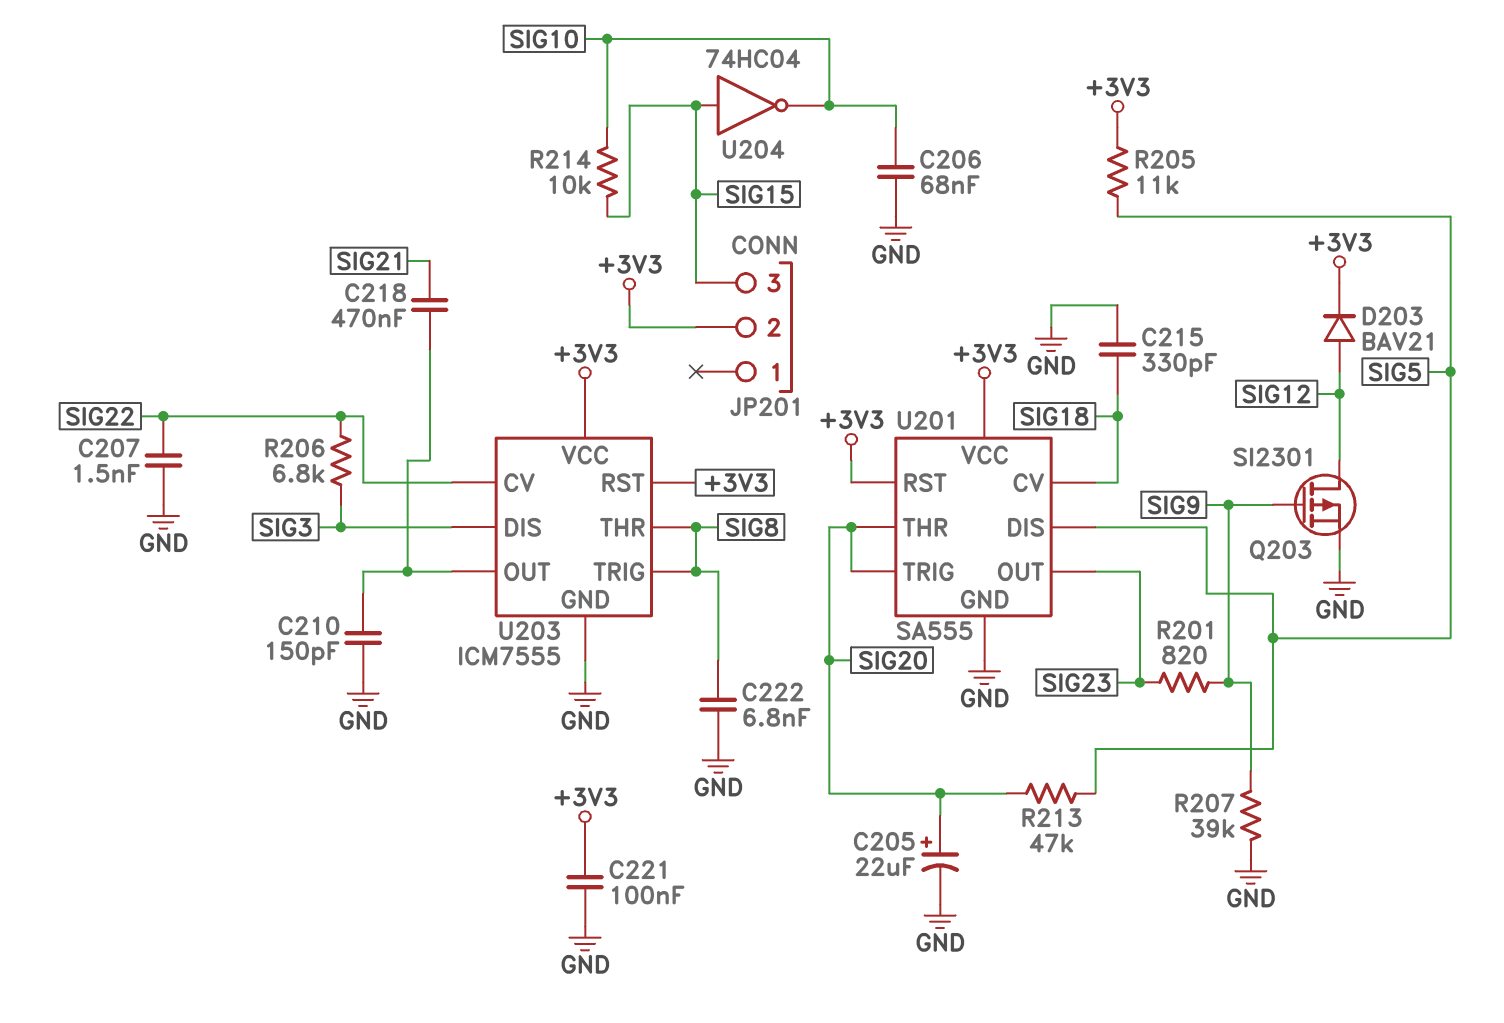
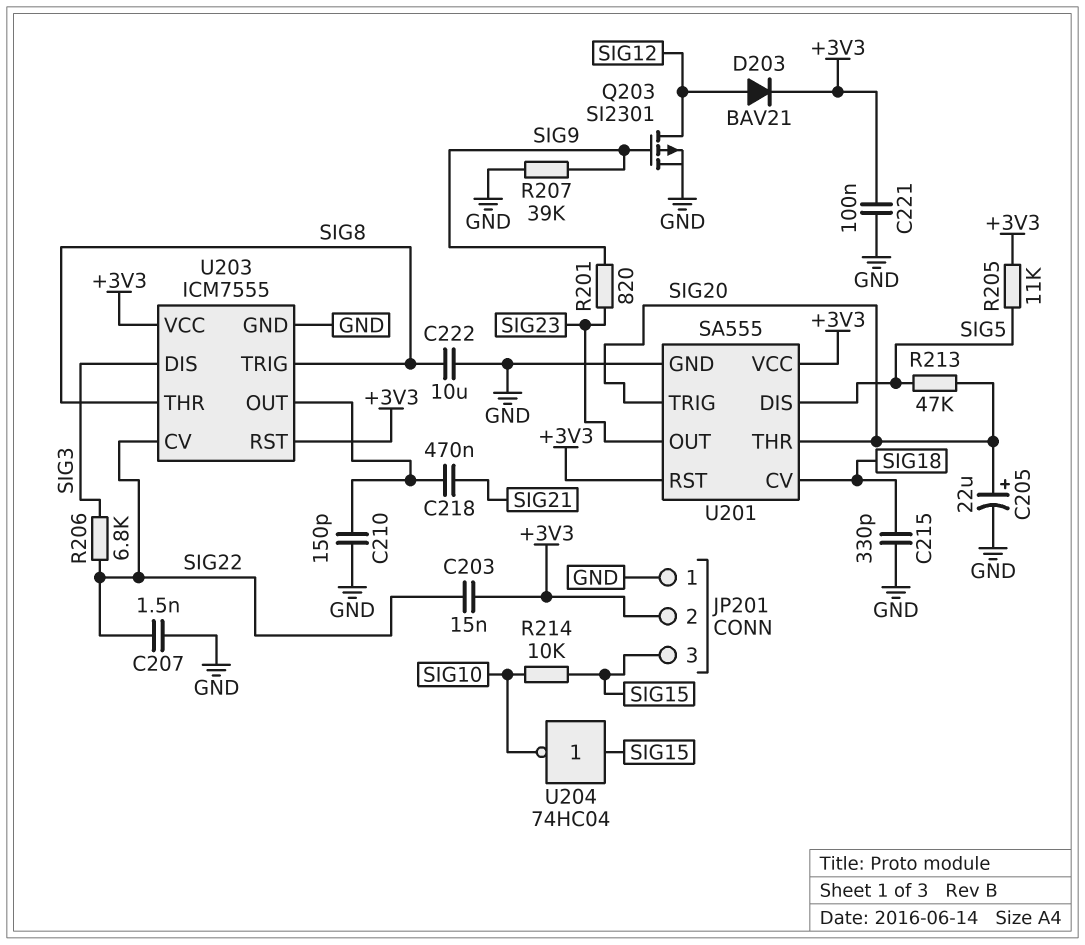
C203: none -> 15nF (+3V3, SIG22)
C206: 68nF (GND, SIG10) -> none
C222: 6.8nF (GND, SIG8) -> 10uF (GND, SIG8)
JP201 pin 1: none -> GND

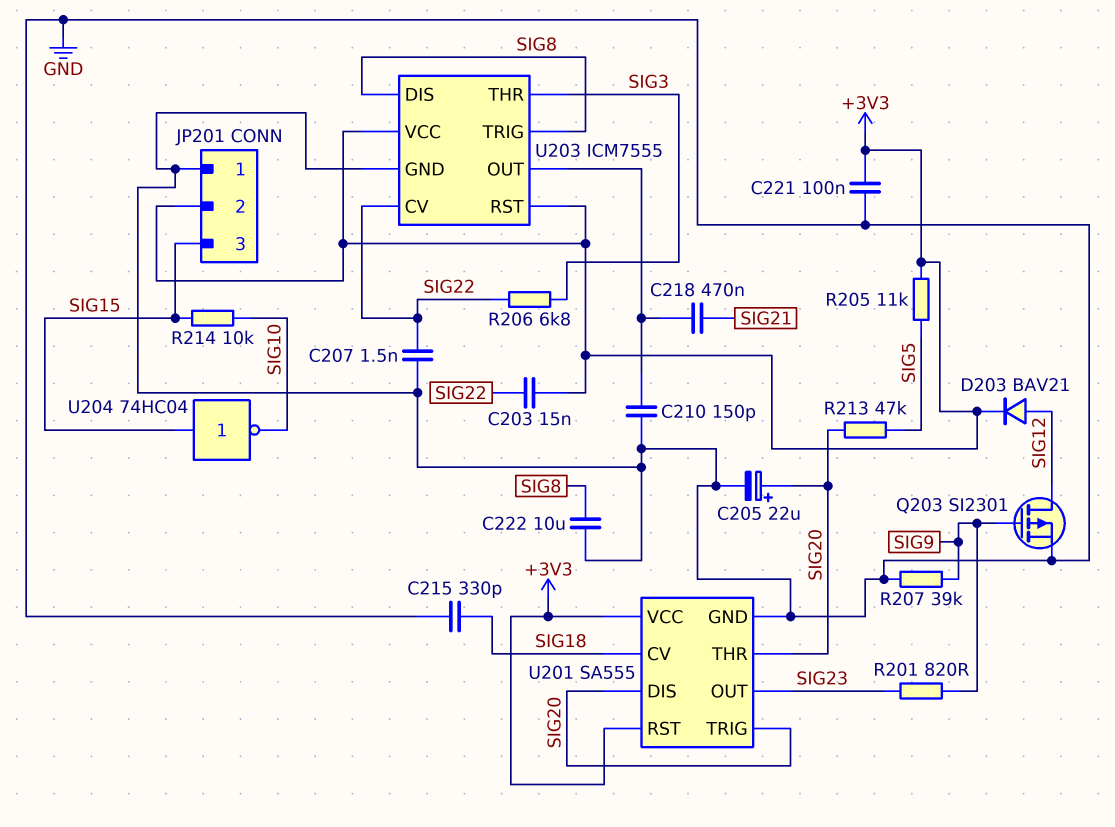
U201 pin DIS: SIG5 -> SIG20
U203 pin DIS: SIG3 -> SIG8
U203 pin THR: SIG8 -> SIG3

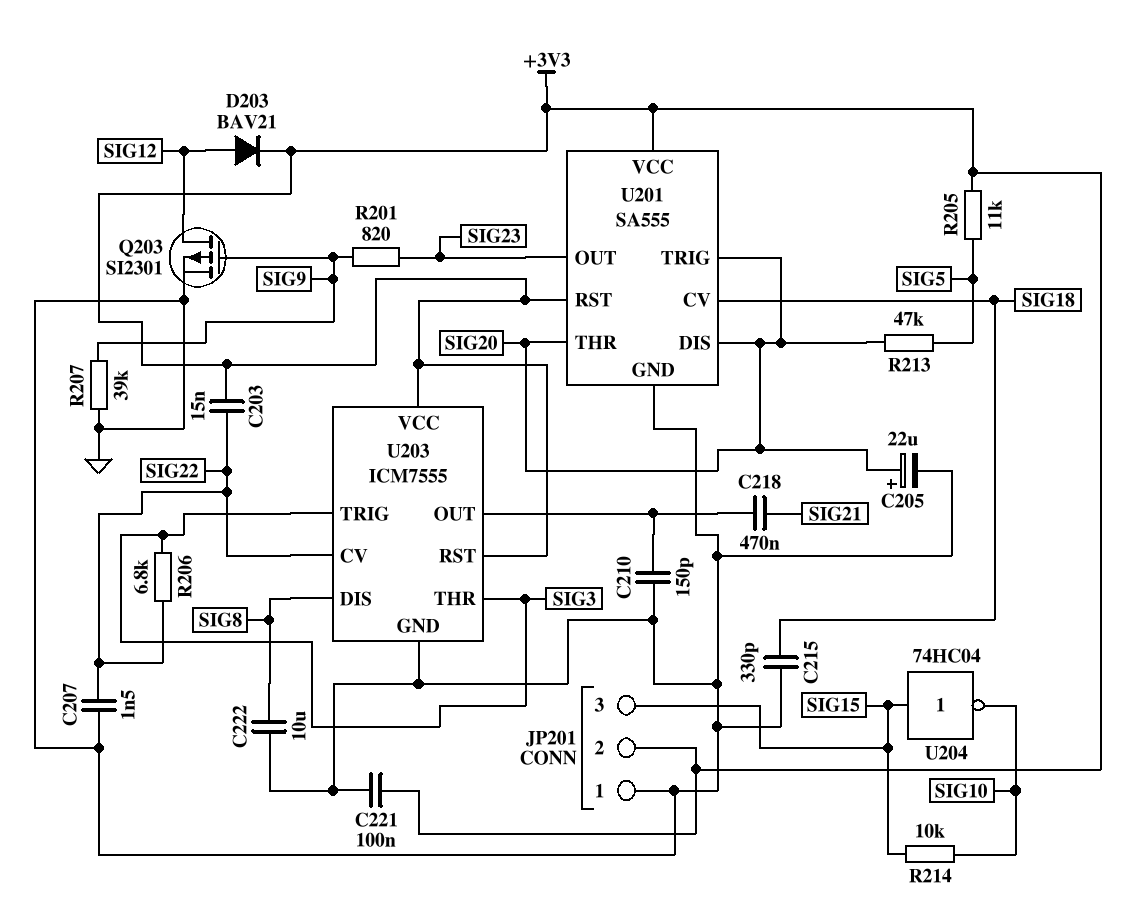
U203 pin TRIG: SIG8 -> SIG3

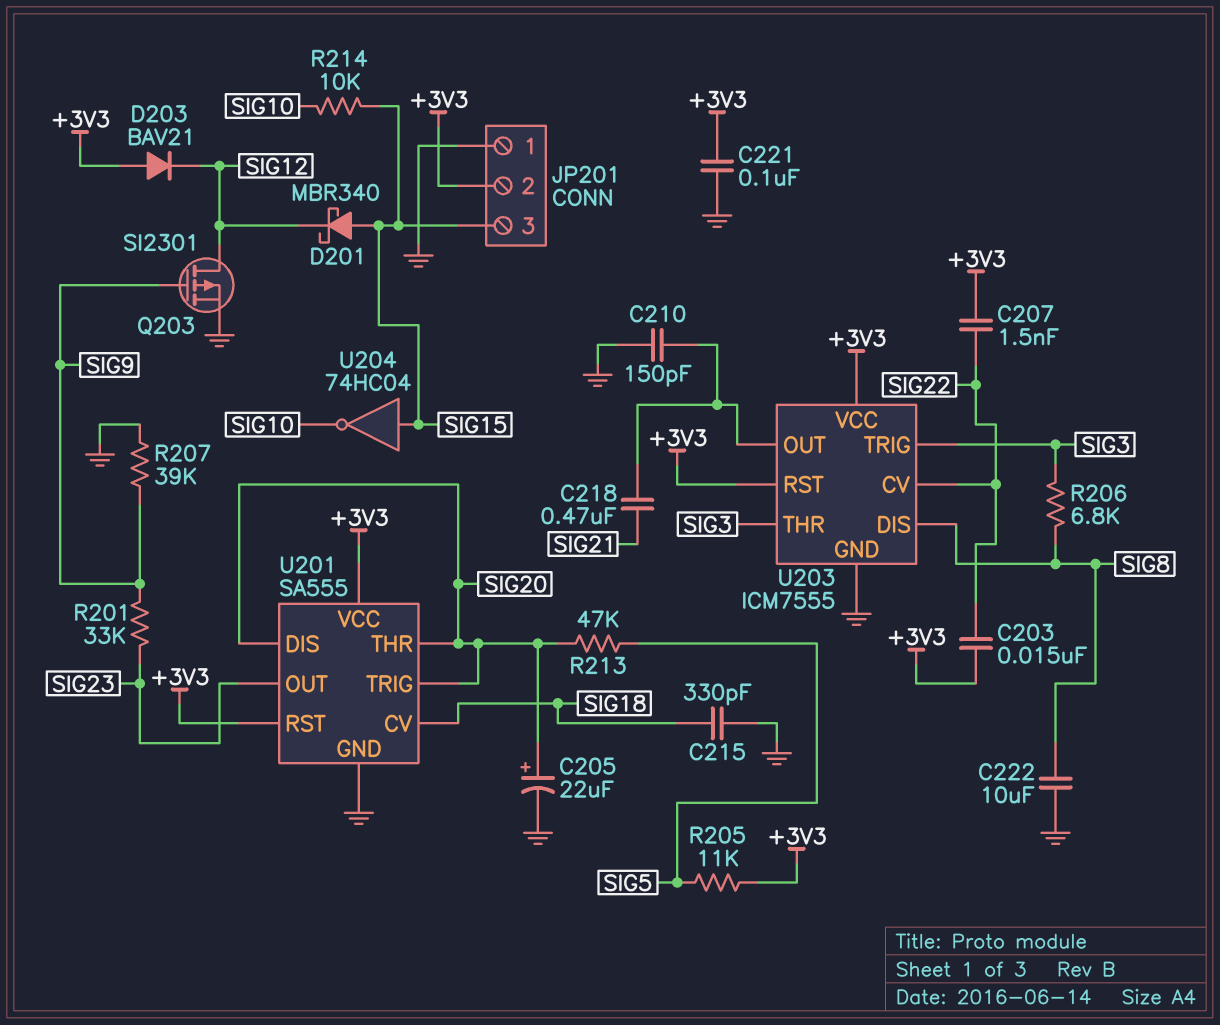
C207: 1.5nF (GND, SIG22) -> 1.5nF (+3V3, SIG22)
D201: none -> schottky MBR340 (A SIG15, K SIG12)
D203: diode BAV21 (A SIG12, K +3V3) -> diode BAV21 (A +3V3, K SIG12)
R201: 820 (SIG9, SIG23) -> 33k (SIG9, SIG23)
R206: 6.8k (SIG3, SIG22) -> 6.8k (SIG3, SIG8)

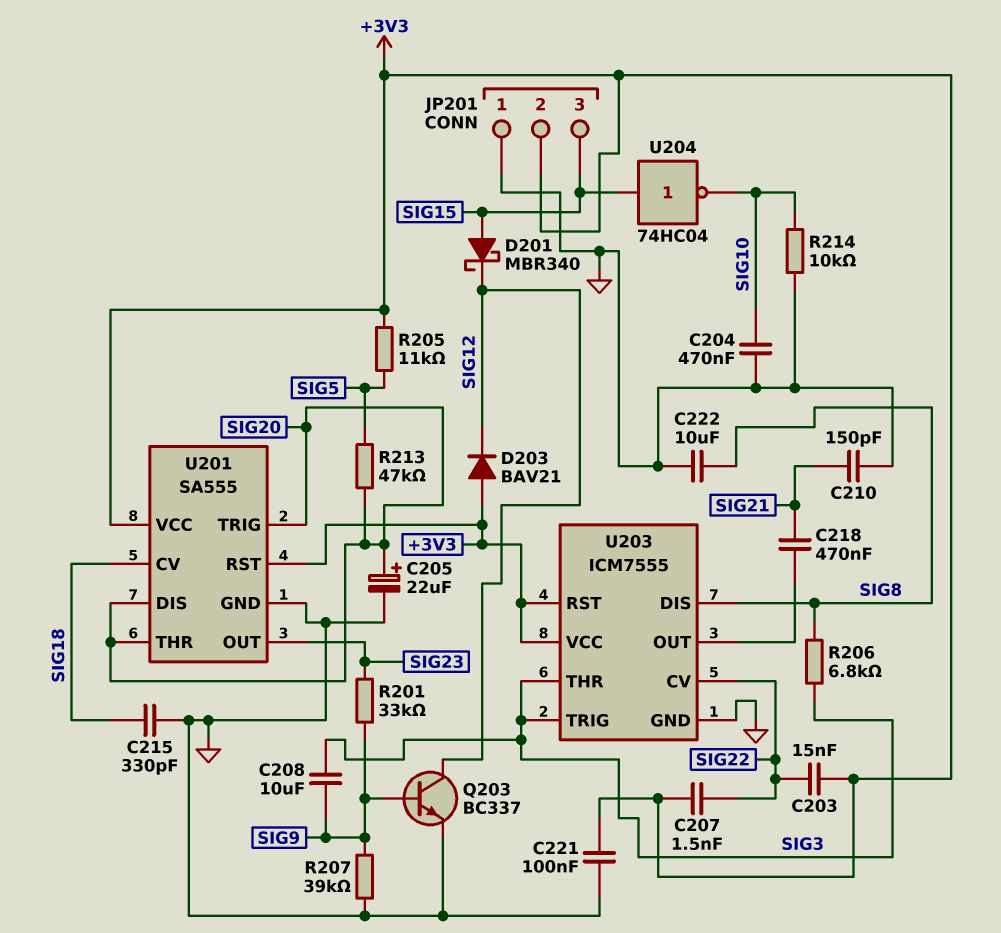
C204: none -> 470nF (GND, SIG10)
C208: none -> 10uF (SIG3, SIG9)
C210: 150pF (GND, U203/OUT) -> 150pF (GND, SIG21)
Q203: PMOS SI2301 (G SIG9, D SIG12, S GND) -> NPN BC337 (B SIG9, C SIG12, E GND)
R214: 10k (SIG10, SIG15) -> 10k (GND, SIG10)

